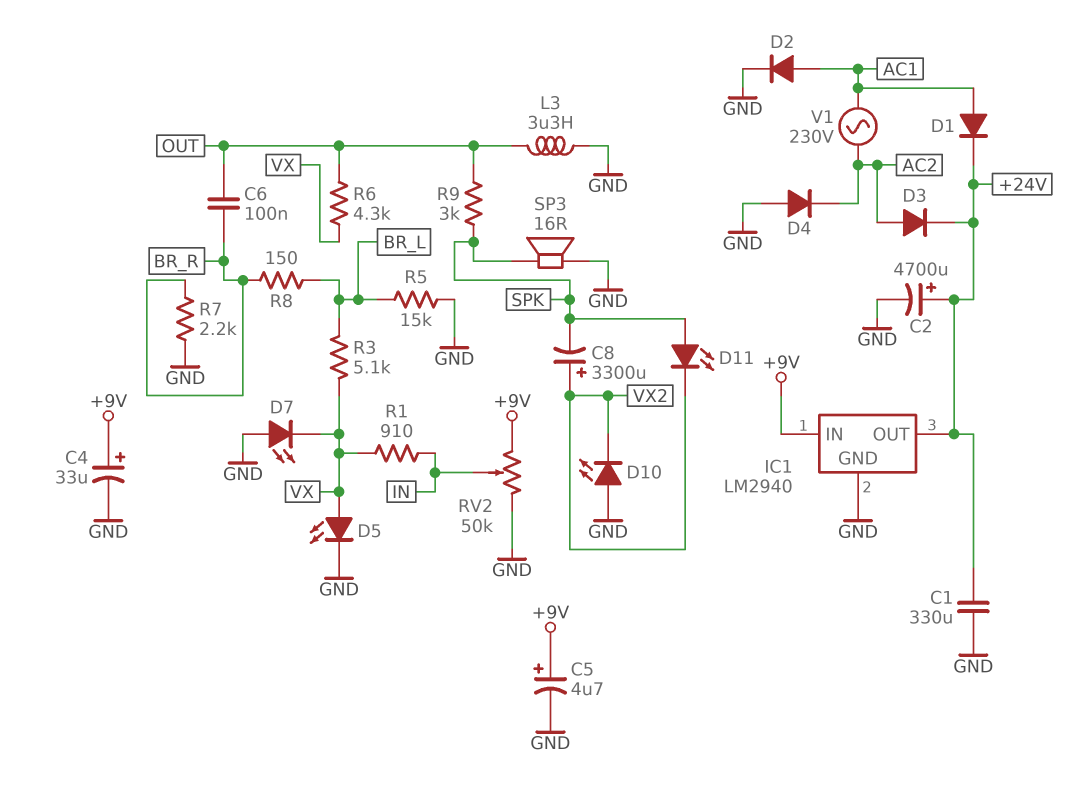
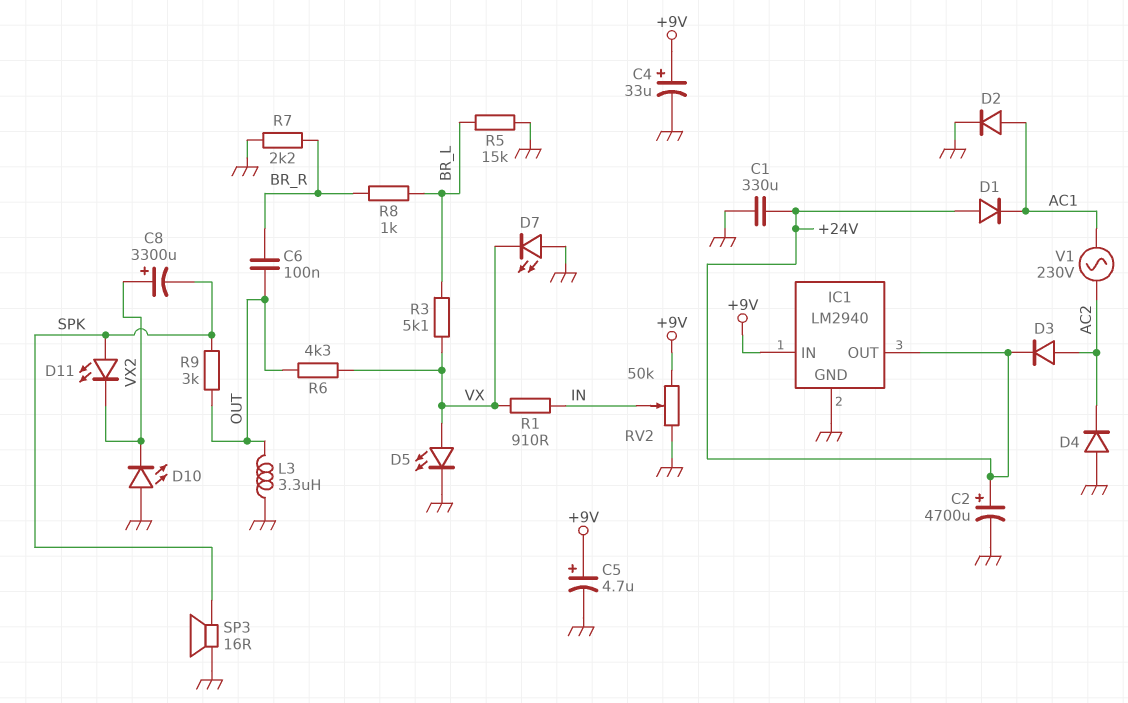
D1: diode (A AC1, K +24V) -> diode (A +24V, K AC1)
R8: 150 (BR_L, BR_R) -> 1k (BR_L, BR_R)

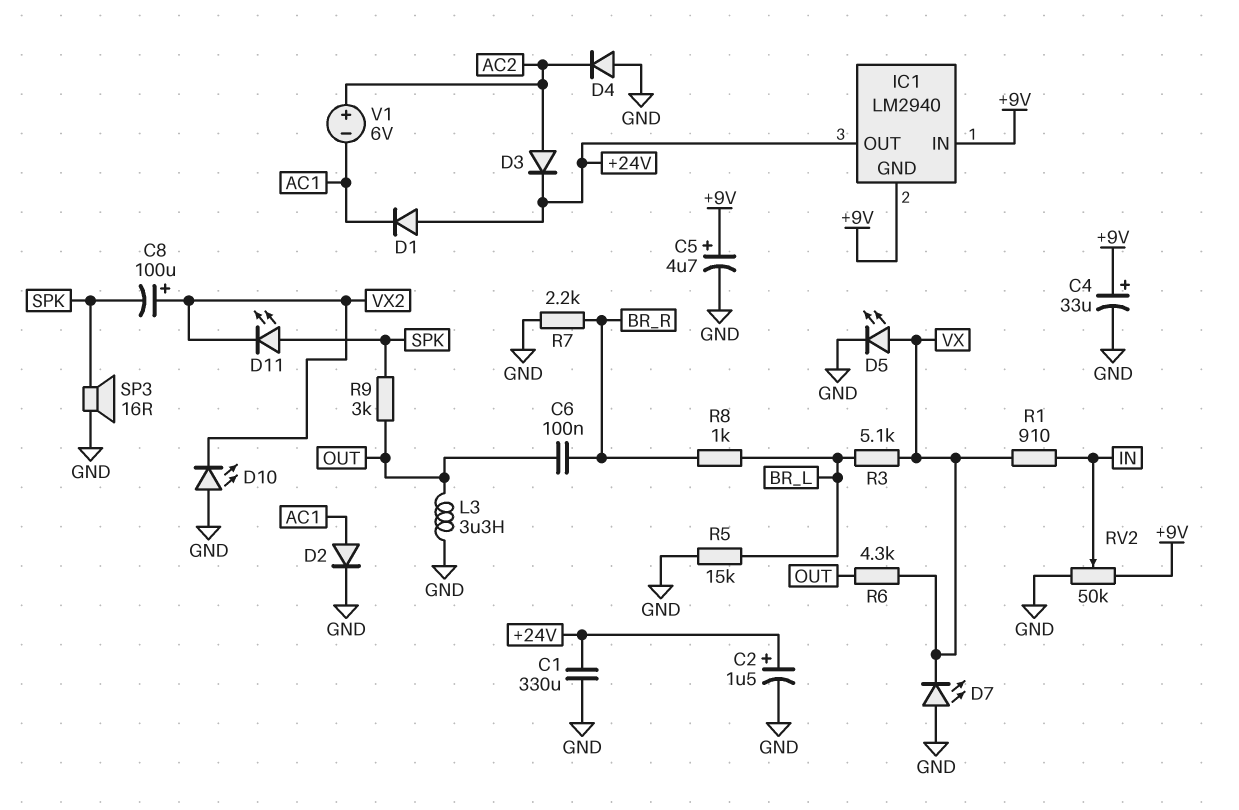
C2: 4700uF (plus +24V, minus GND) -> 1.5uF (plus +24V, minus GND)
C8: 3300uF (plus VX2, minus SPK) -> 100uF (plus VX2, minus SPK)
IC1 pin GND: GND -> +9V
V1: AC 230V (AC1, AC2) -> 6V (plus AC2, minus AC1)

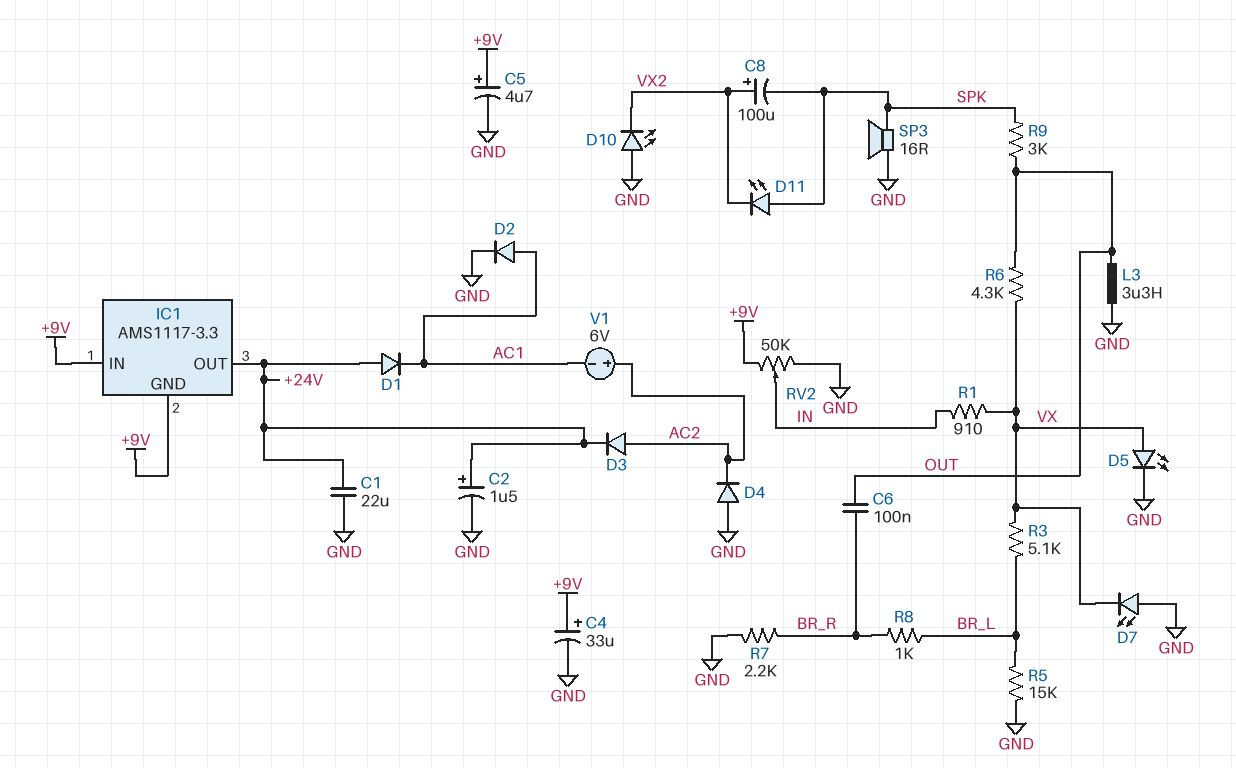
C1: 330uF (+24V, GND) -> 22uF (+24V, GND)
IC1: LM2940 -> AMS1117-3.3

